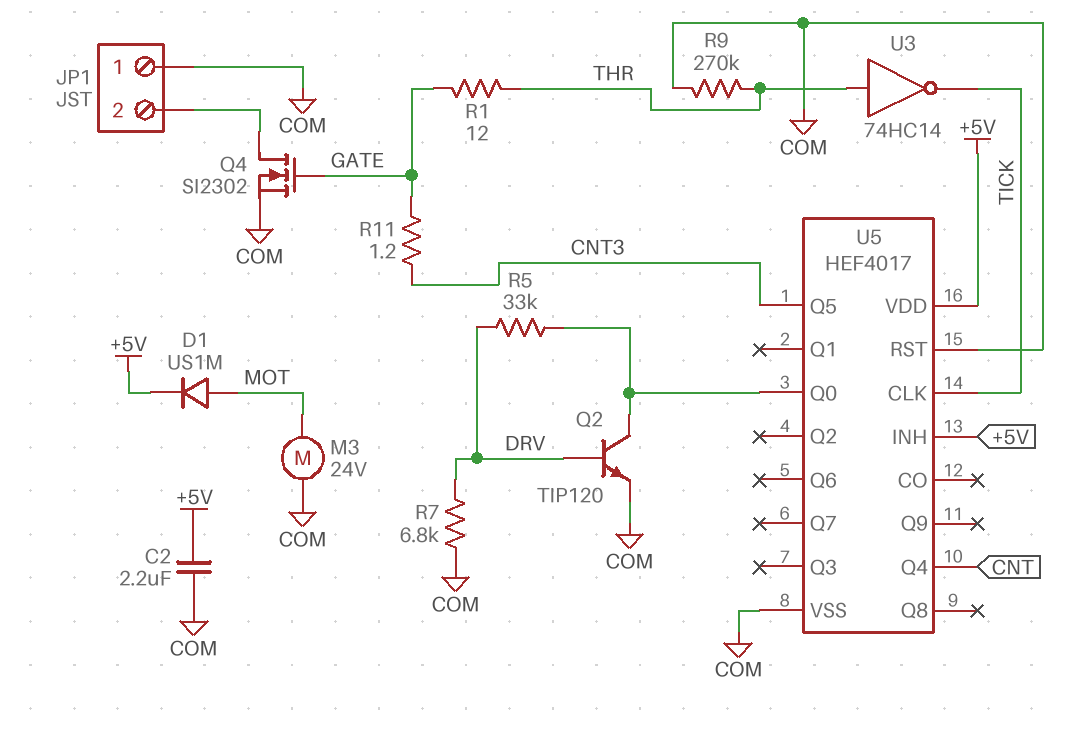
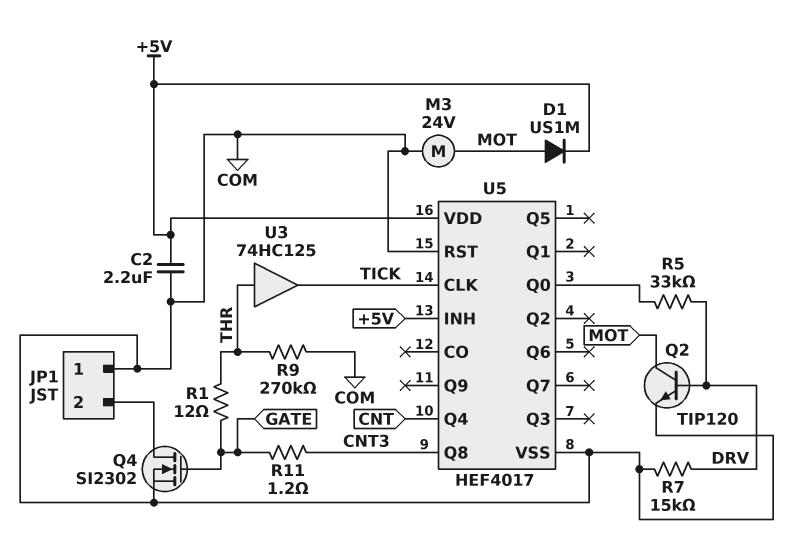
Q2: NPN TIP120 (B DRV, C U5/Q0, E COM) -> NPN TIP120 (B DRV, C MOT, E COM)
R7: 6.8k (COM, DRV) -> 15k (COM, DRV)
U3: NOT 74HC14 (in THR, out TICK) -> buffer 74HC125 (in THR, out TICK)
U5 pin Q5: CNT3 -> none
U5 pin Q8: none -> CNT3

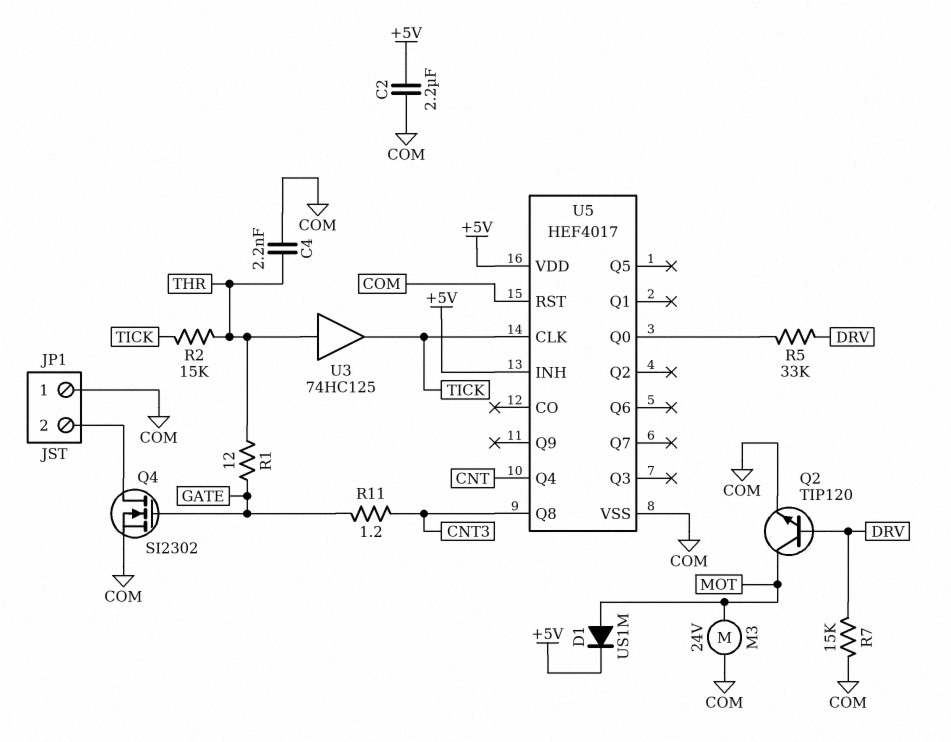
C4: none -> 2.2nF (COM, THR)
R2: none -> 15k (THR, TICK)
R9: 270k (COM, THR) -> none

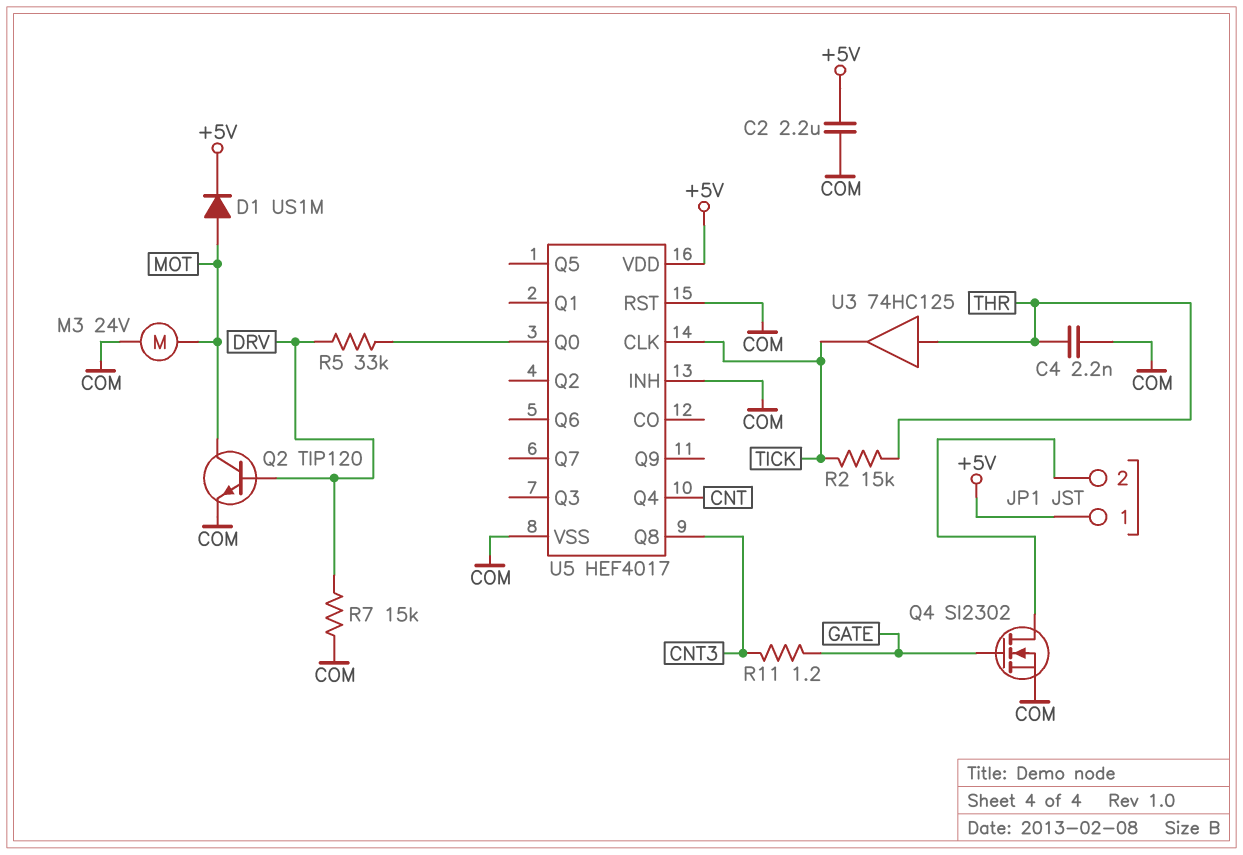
JP1 pin 1: COM -> +5V
R1: 12 (GATE, THR) -> none
U5 pin INH: +5V -> COM

